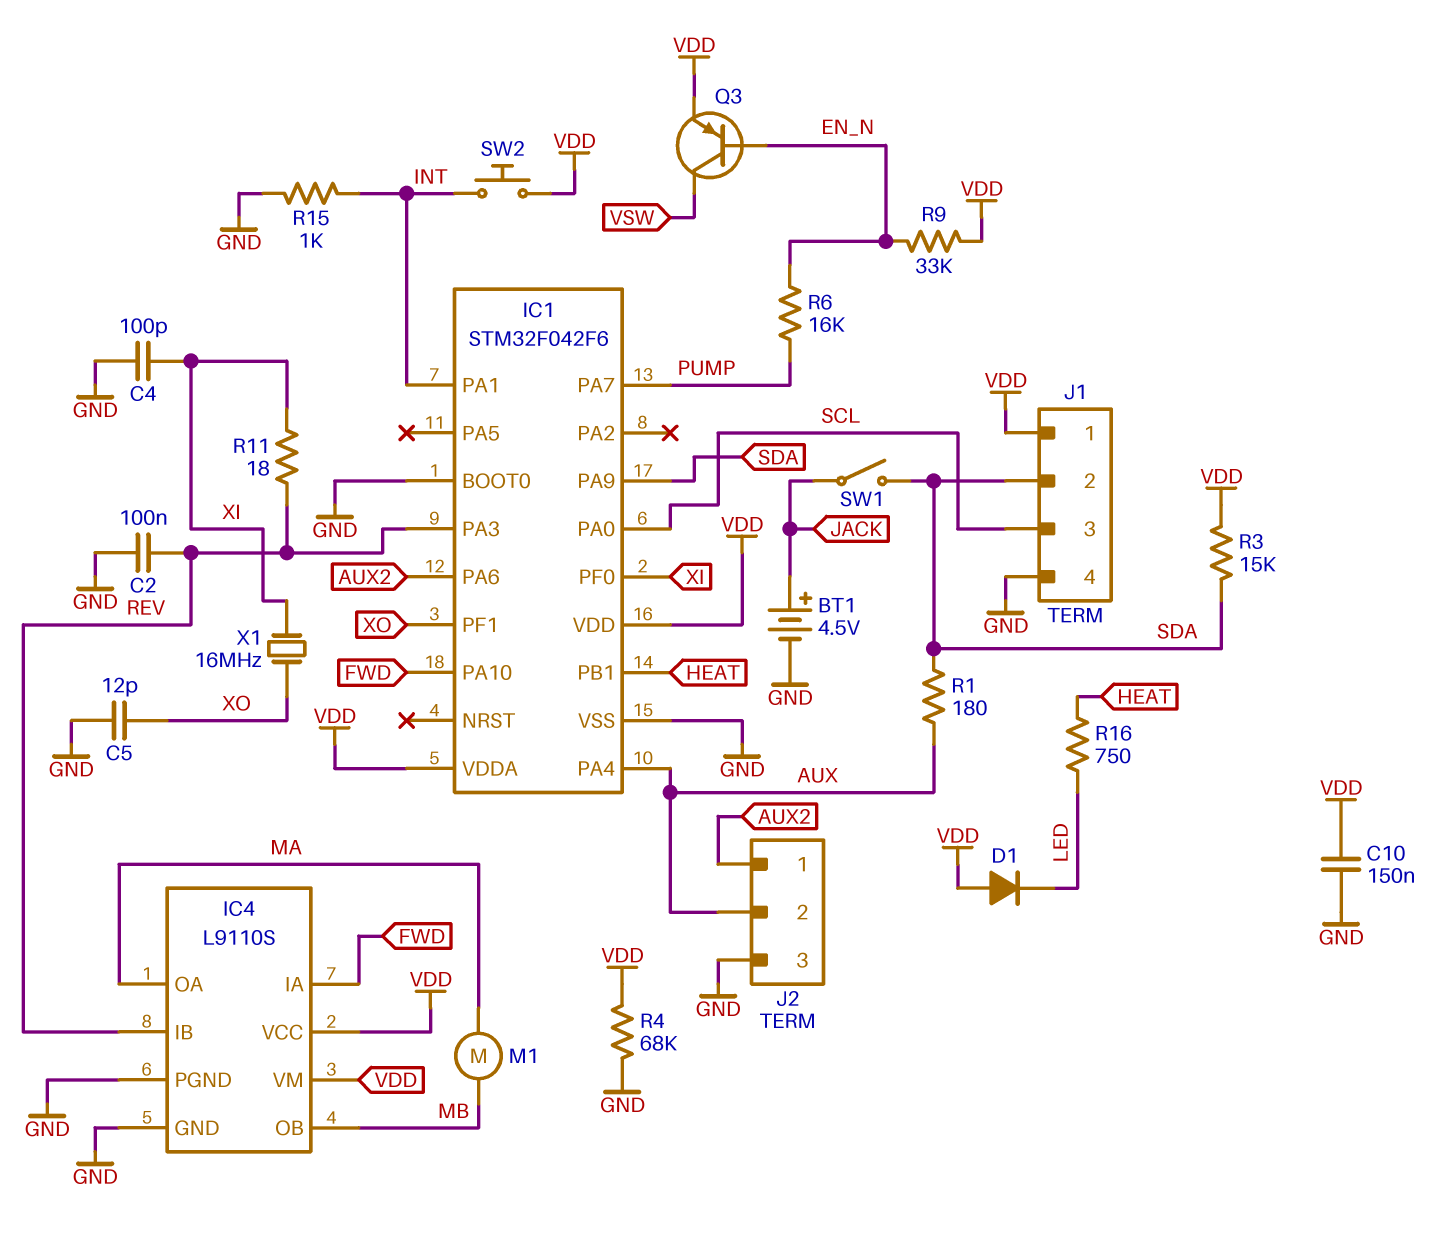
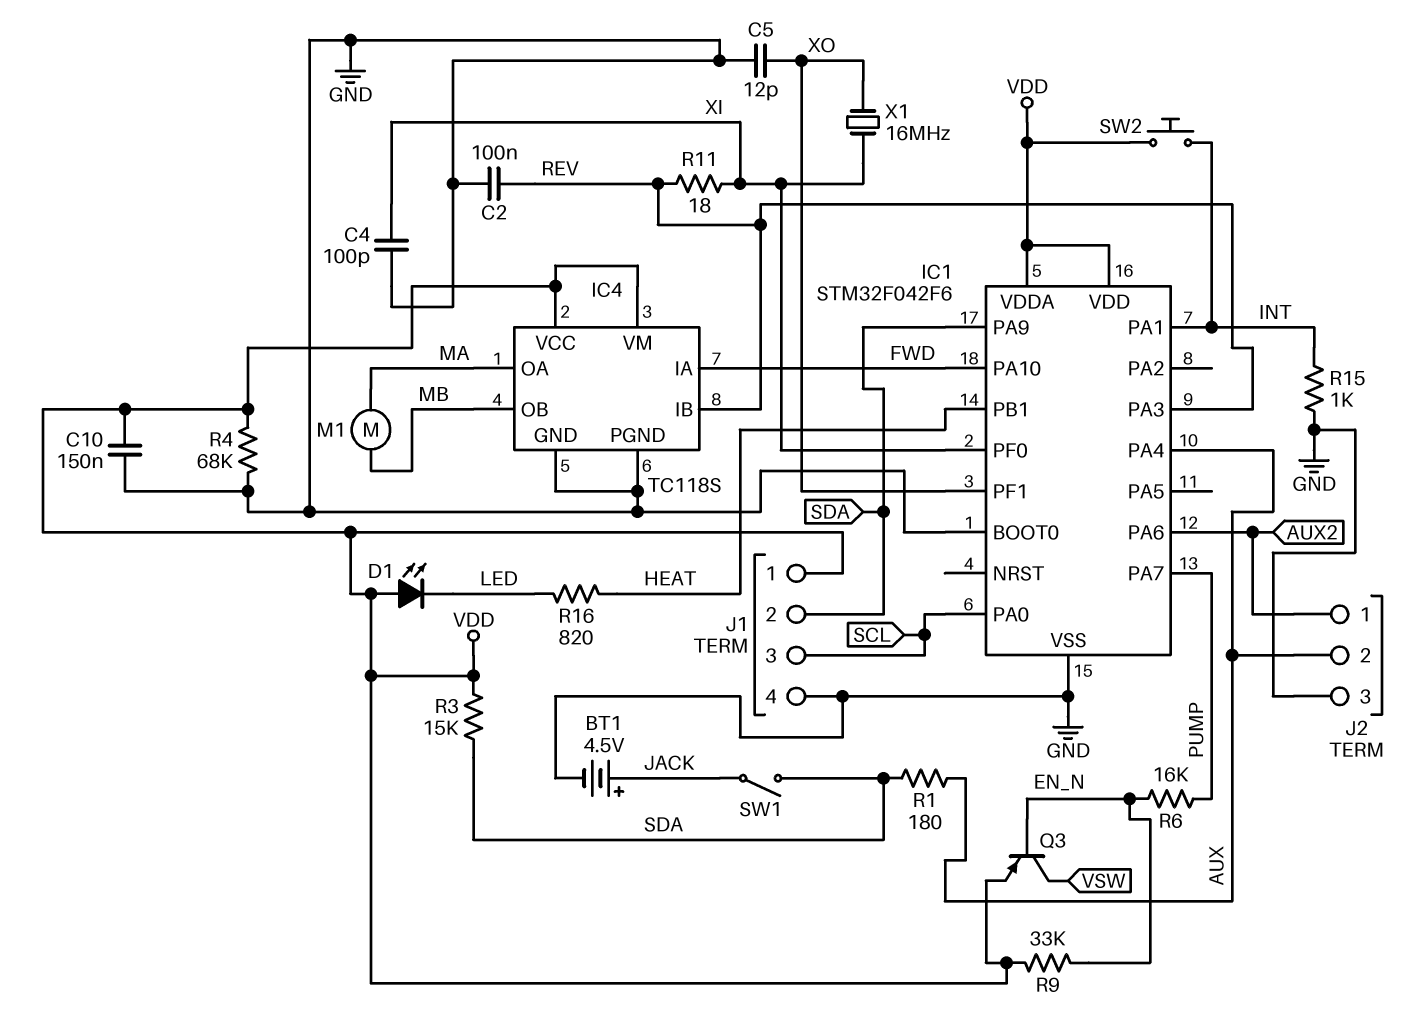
D1: diode (A VDD, K LED) -> LED (A VDD, K LED)
IC4: L9110S -> TC118S
R16: 750 (HEAT, LED) -> 820 (HEAT, LED)

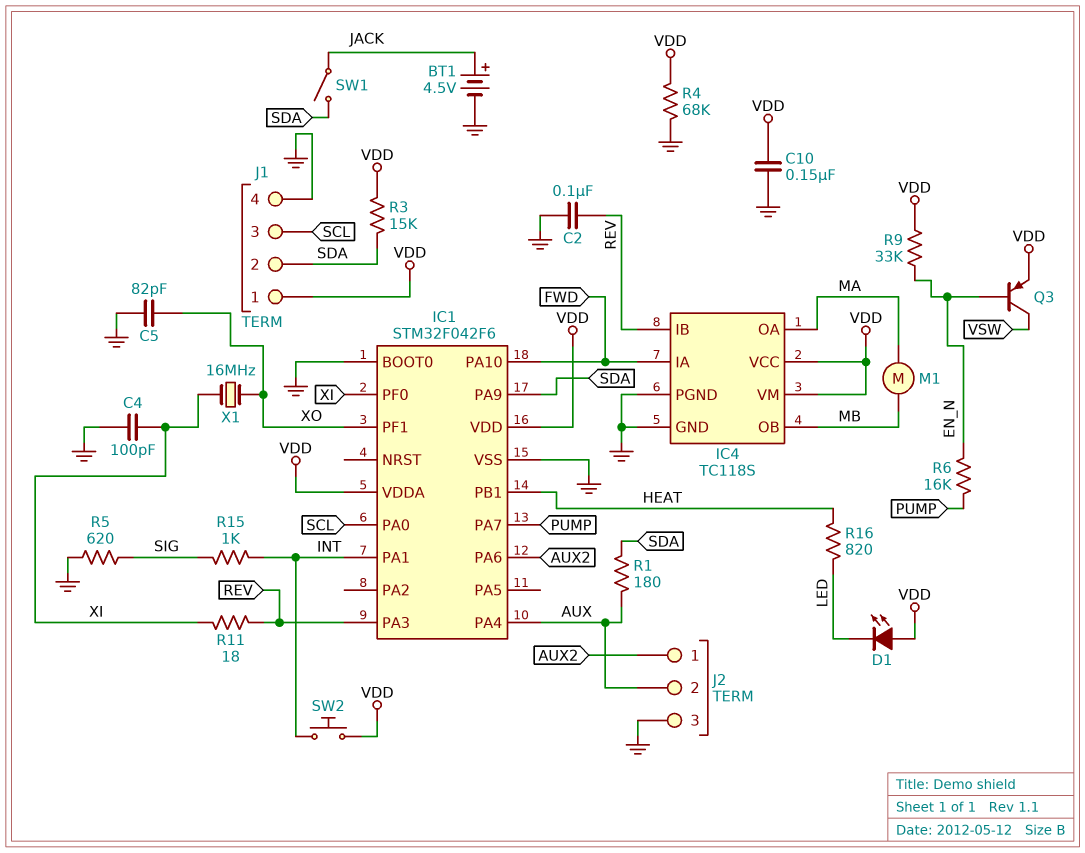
C5: 12pF (GND, XO) -> 82pF (GND, XO)
R5: none -> 620 (GND, SIG)
R15: 1k (GND, INT) -> 1k (INT, SIG)

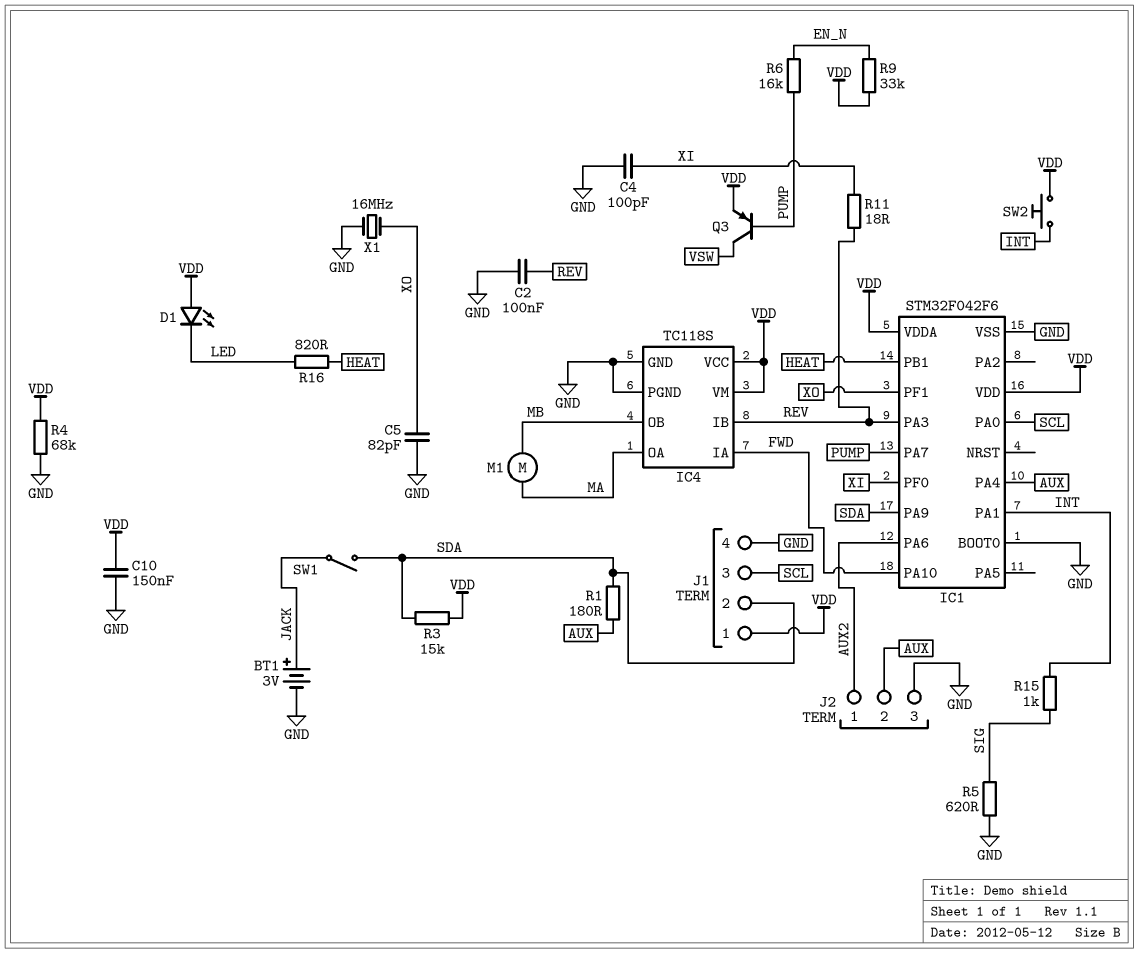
BT1: 4.5V (plus JACK, minus GND) -> 3V (plus JACK, minus GND)
Q3: PNP (B EN_N, C VSW, E VDD) -> PNP (B PUMP, C VSW, E VDD)
X1: 16MHz (XI, XO) -> 16MHz (GND, XO)

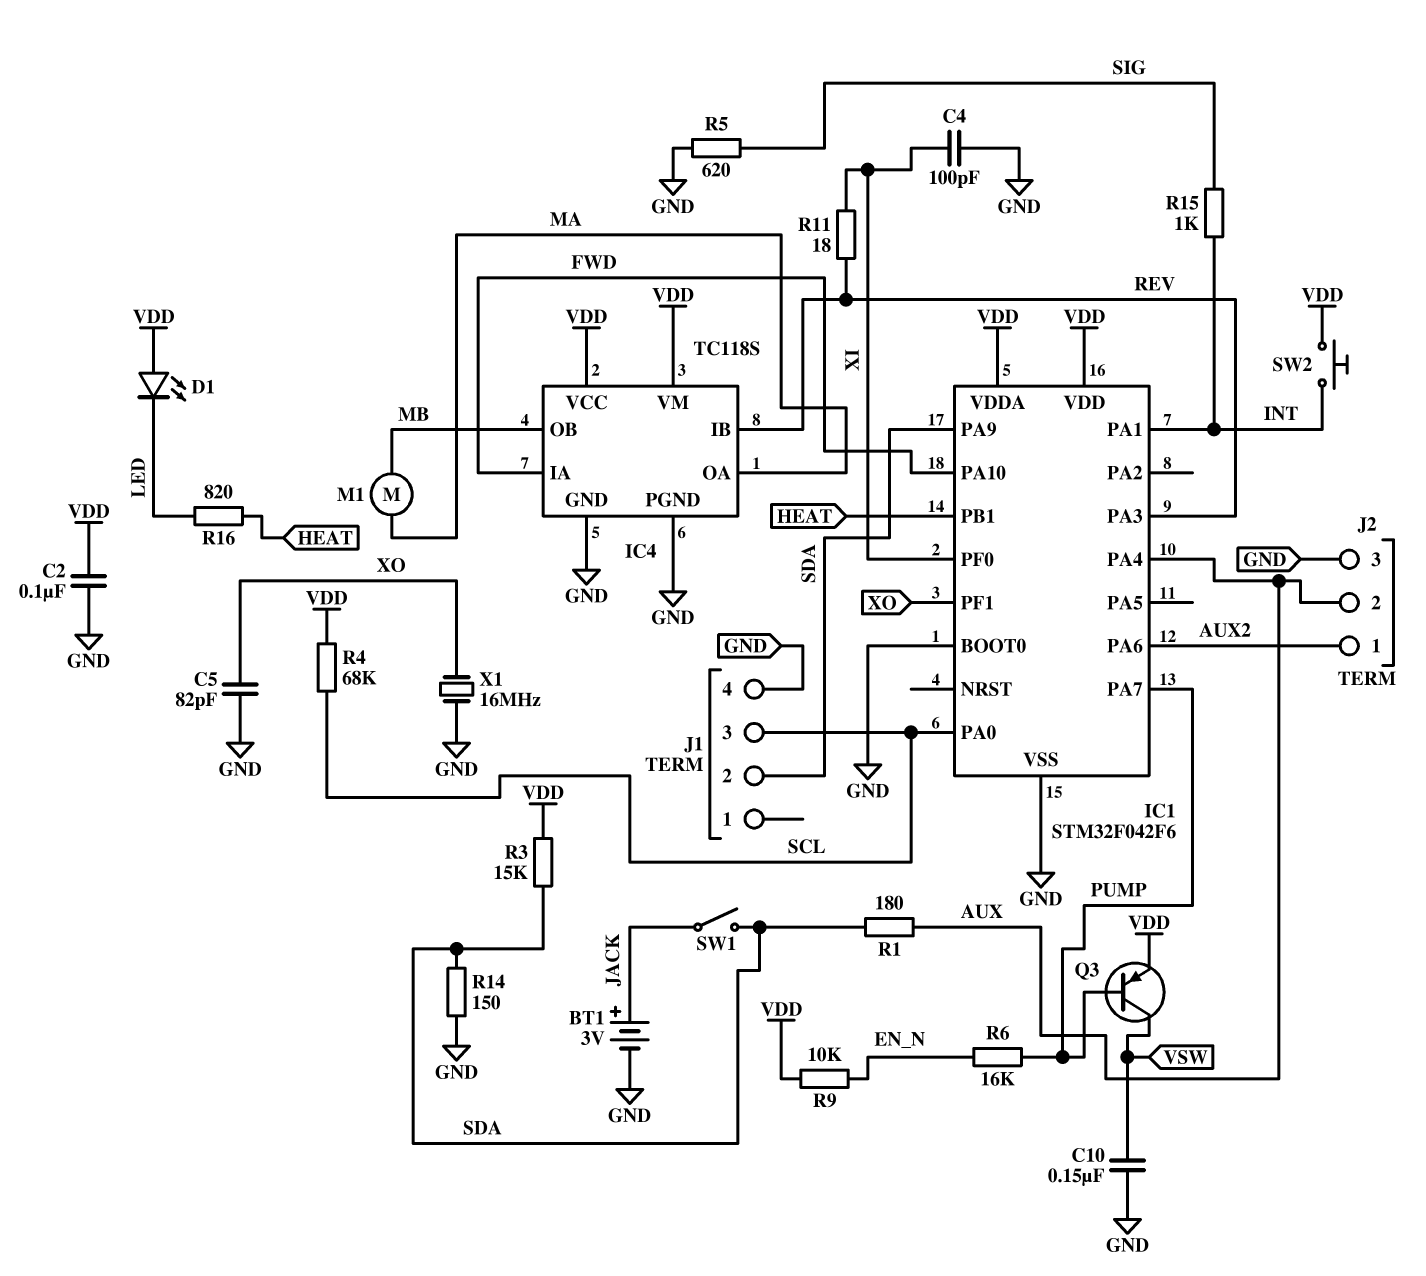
C2: 100nF (GND, REV) -> 100nF (GND, VDD)
C10: 150nF (GND, VDD) -> 150nF (GND, VSW)
J1 pin 1: VDD -> none
R4: 68k (GND, VDD) -> 68k (SCL, VDD)
R9: 33k (EN_N, VDD) -> 10k (EN_N, VDD)
R14: none -> 150 (GND, SDA)

